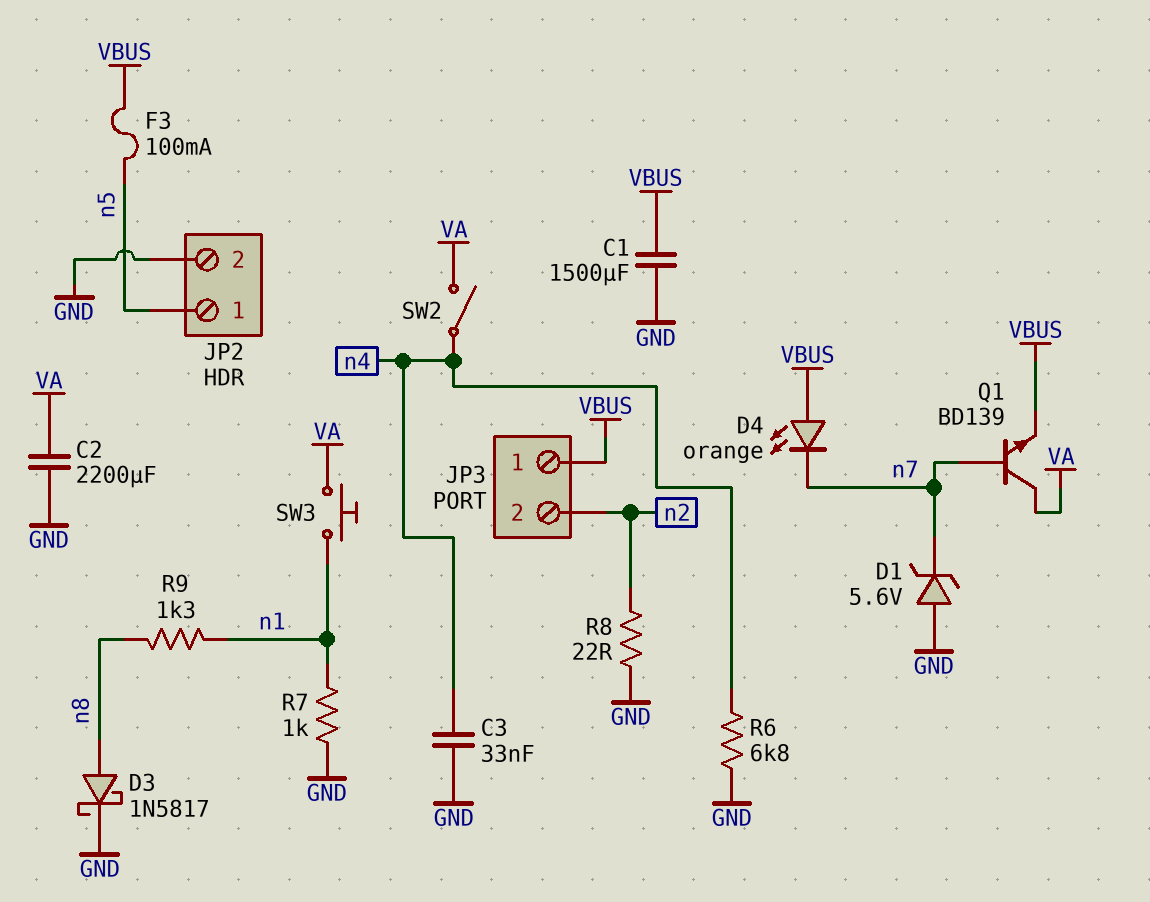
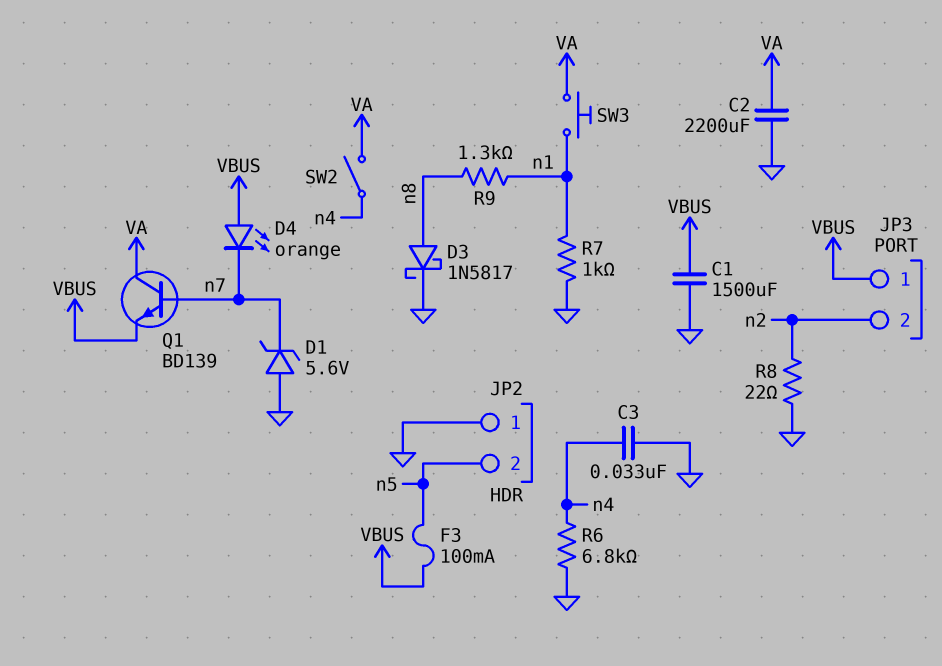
JP2 pin 1: n5 -> GND
JP2 pin 2: GND -> n5

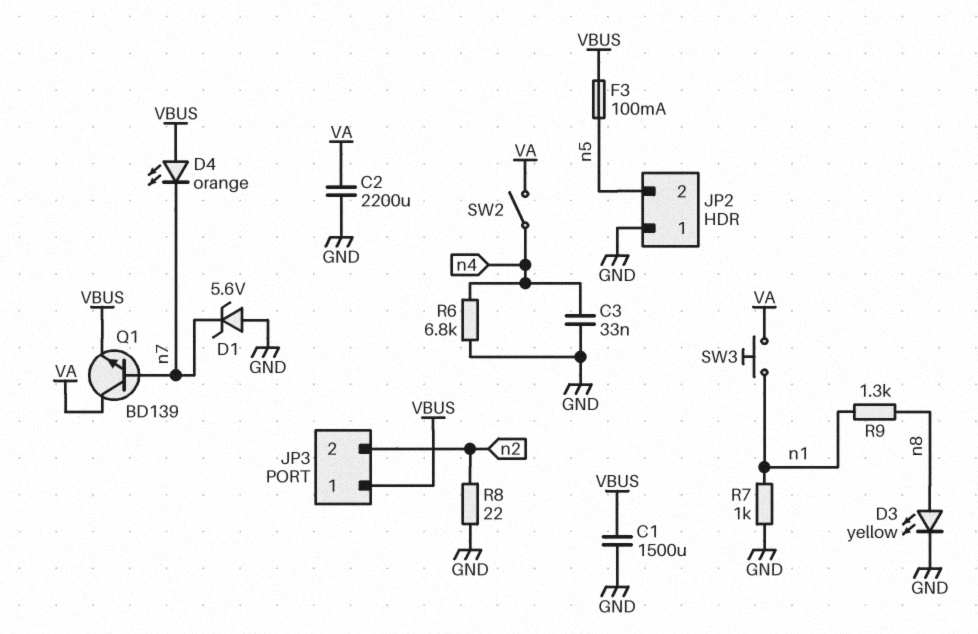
D3: schottky 1N5817 (A n8, K GND) -> LED yellow (A n8, K GND)

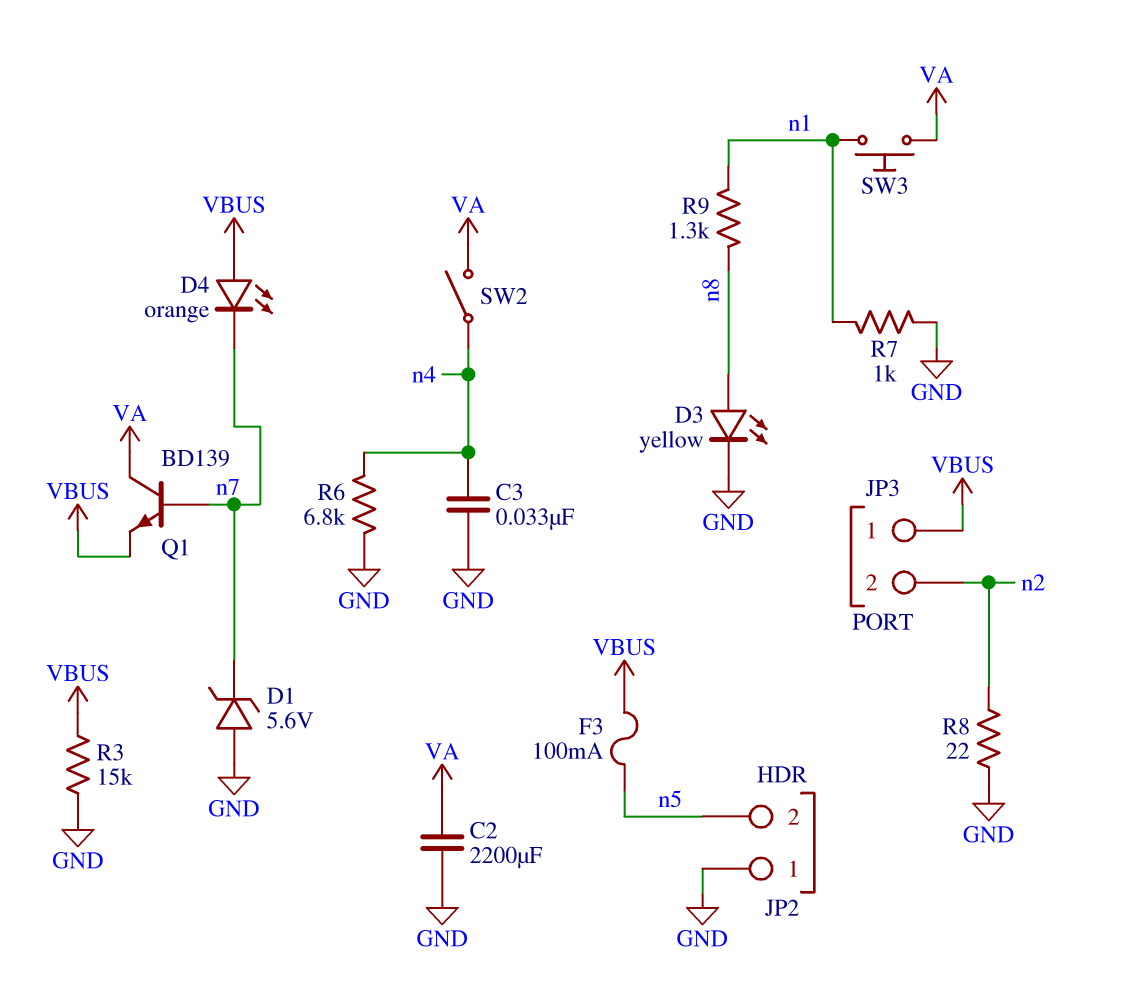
C1: 1500uF (GND, VBUS) -> none
R3: none -> 15k (GND, VBUS)

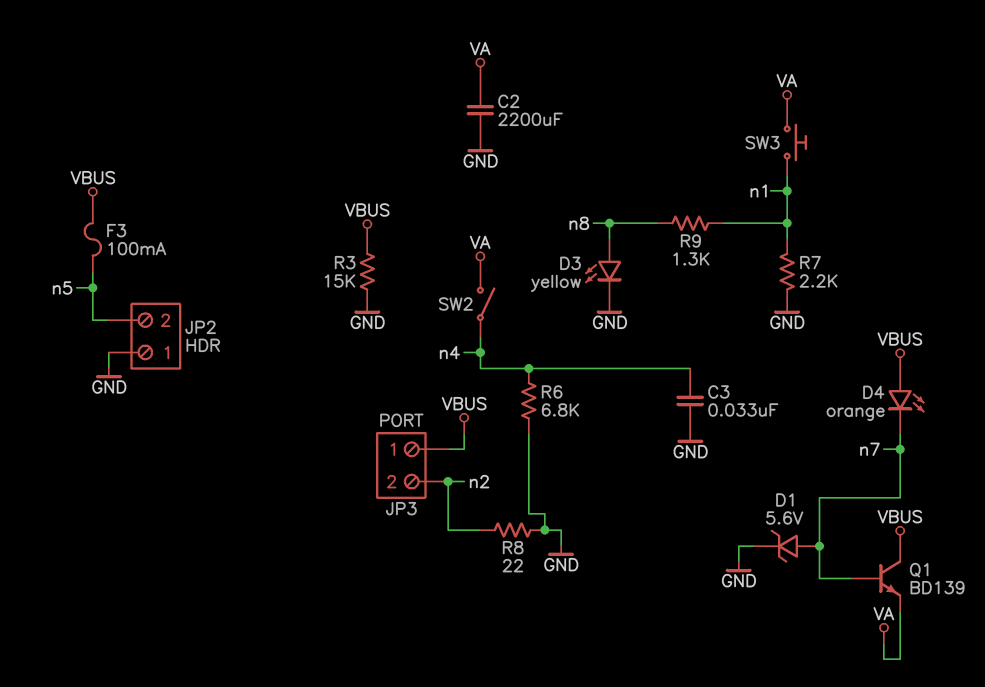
D1: zener 5.6V (A GND, K n7) -> zener 5.6V (A n7, K GND)
Q1: NPN BD139 (B n7, C VA, E VBUS) -> NPN BD139 (B n7, C VBUS, E VA)
R7: 1k (GND, n1) -> 2.2k (GND, n1)

